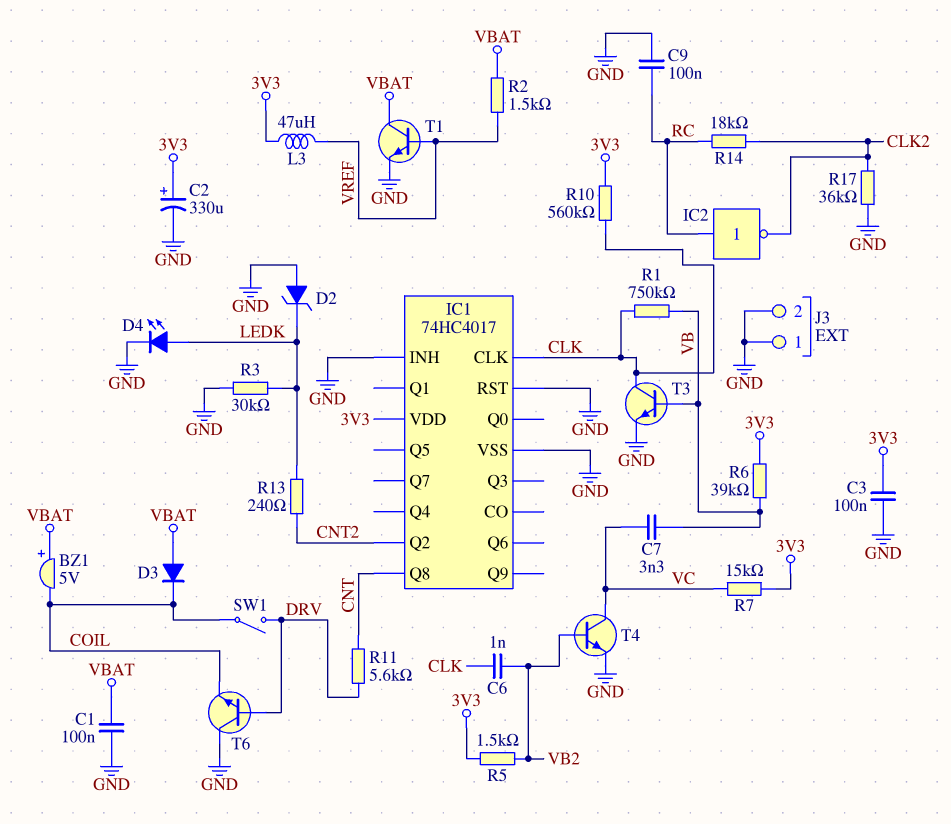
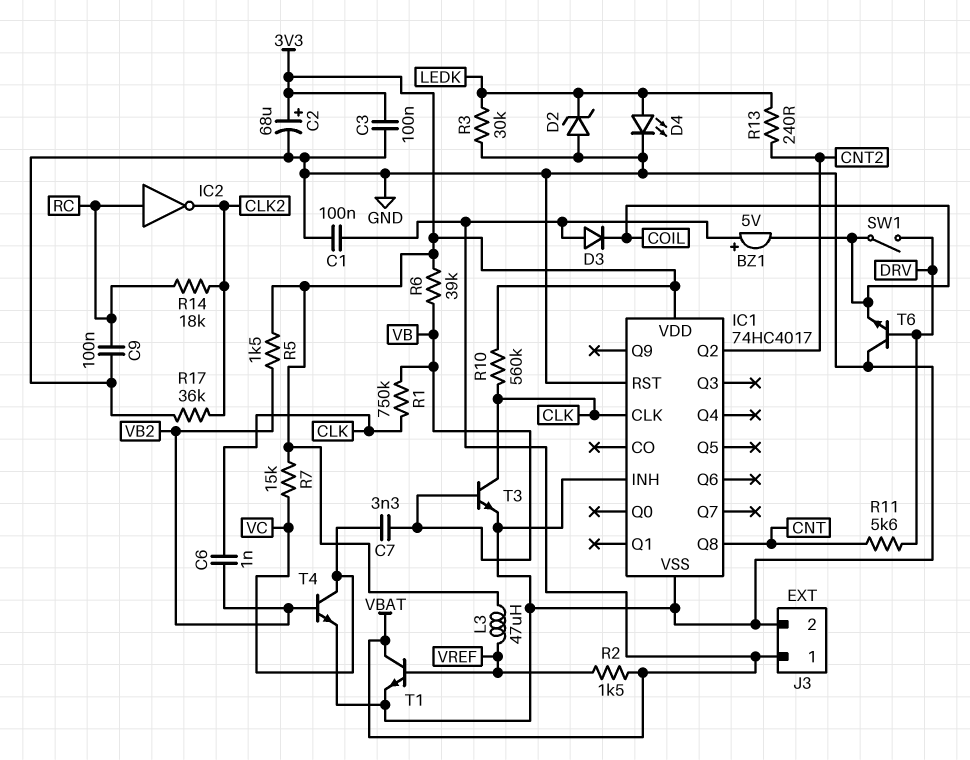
C2: 330uF (plus 3V3, minus GND) -> 68uF (plus 3V3, minus GND)
J3 pin 1: GND -> VBAT

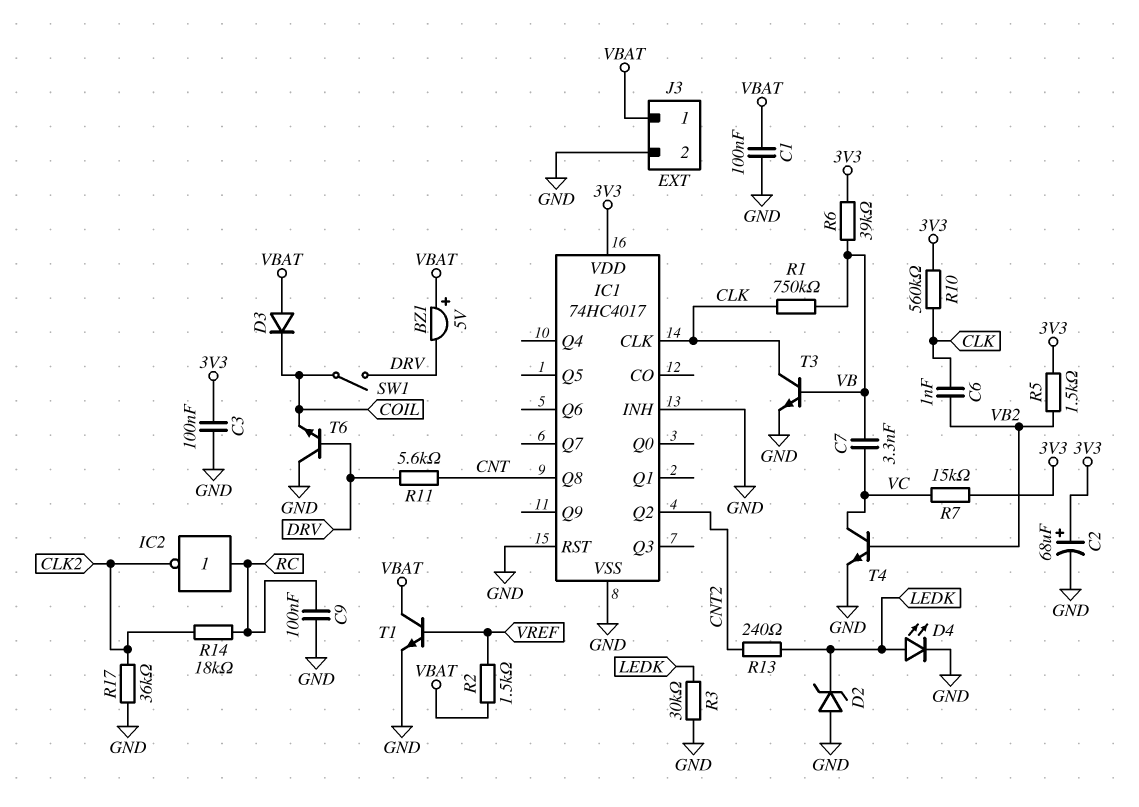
BZ1: buzzer 5V (plus VBAT, minus COIL) -> buzzer 5V (plus VBAT, minus DRV)
L3: 47uH (3V3, VREF) -> none

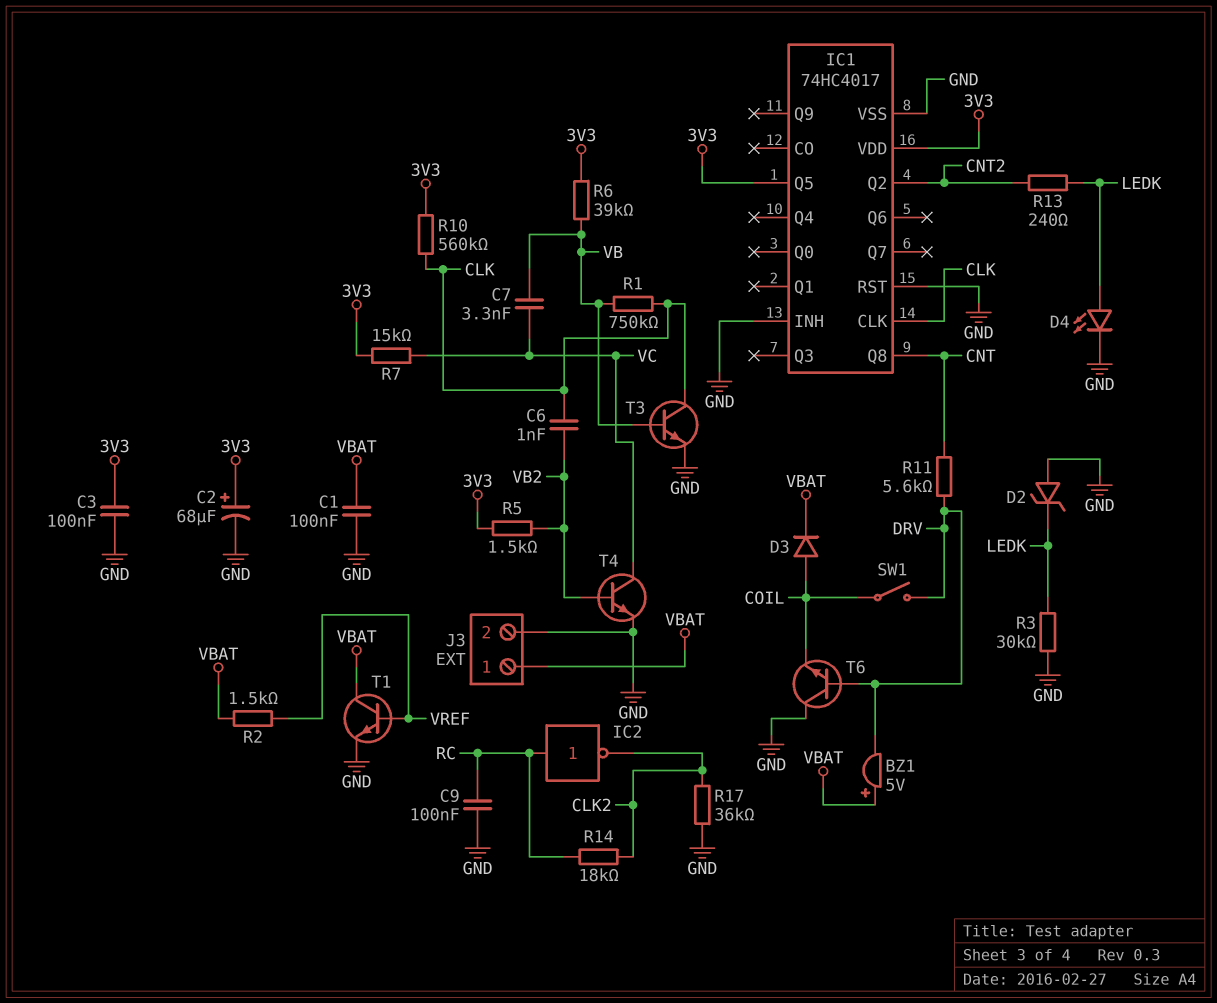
D3: diode (A VBAT, K COIL) -> diode (A COIL, K VBAT)
IC1 pin Q5: none -> 3V3

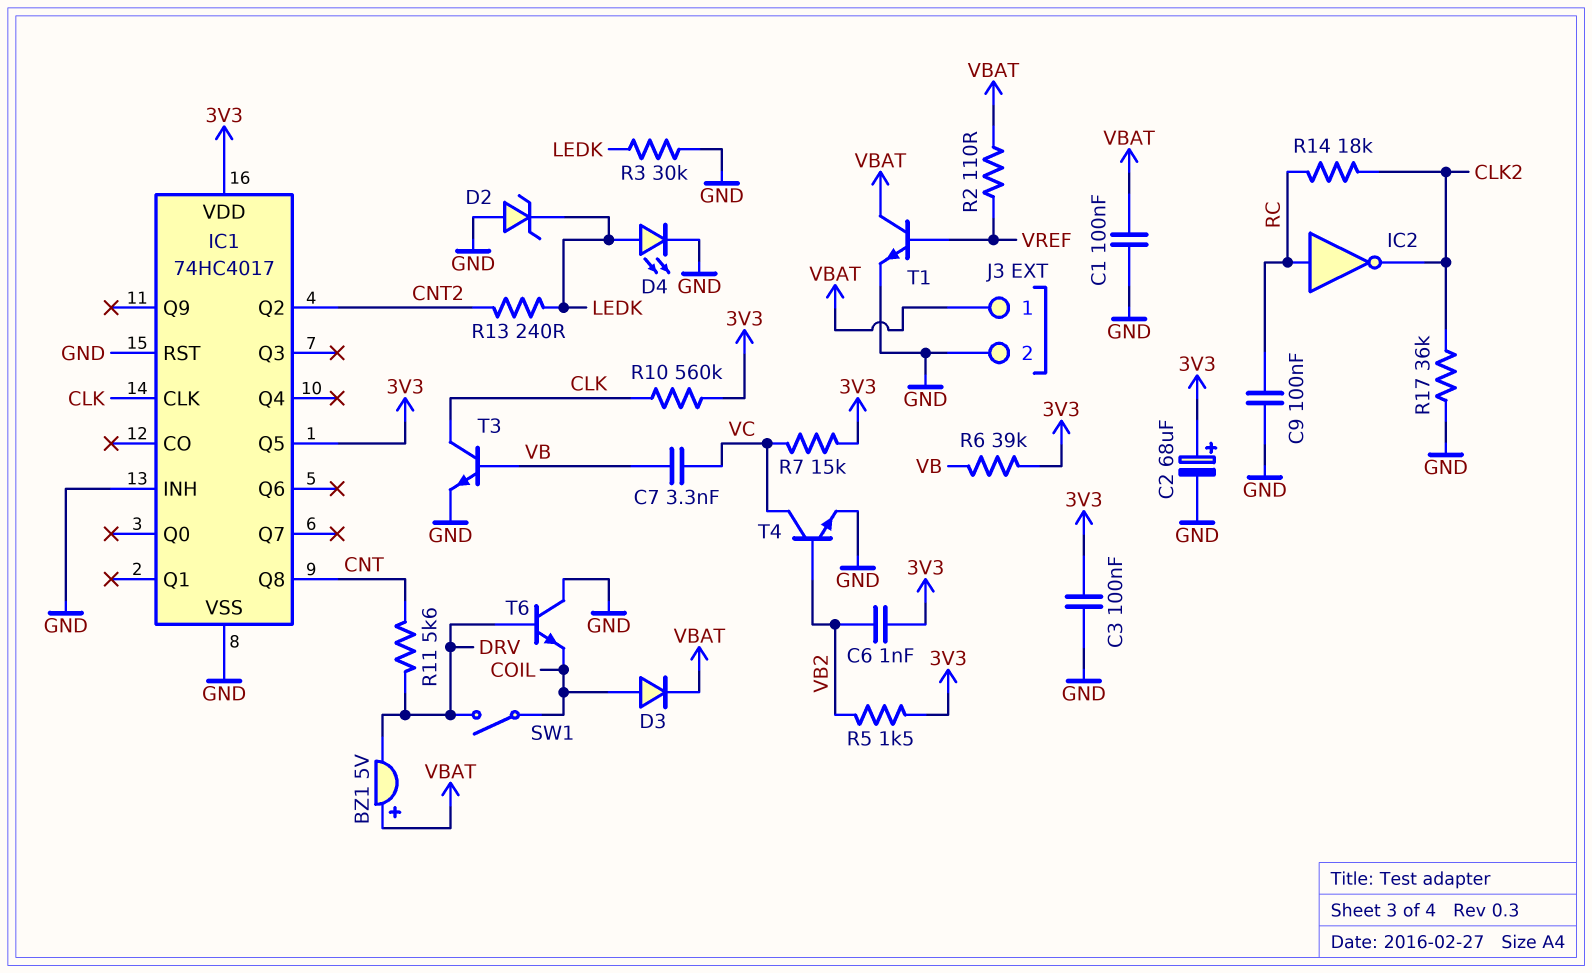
C6: 1nF (CLK, VB2) -> 1nF (3V3, VB2)
R1: 750k (CLK, VB) -> none
R2: 1.5k (VBAT, VREF) -> 110 (VBAT, VREF)

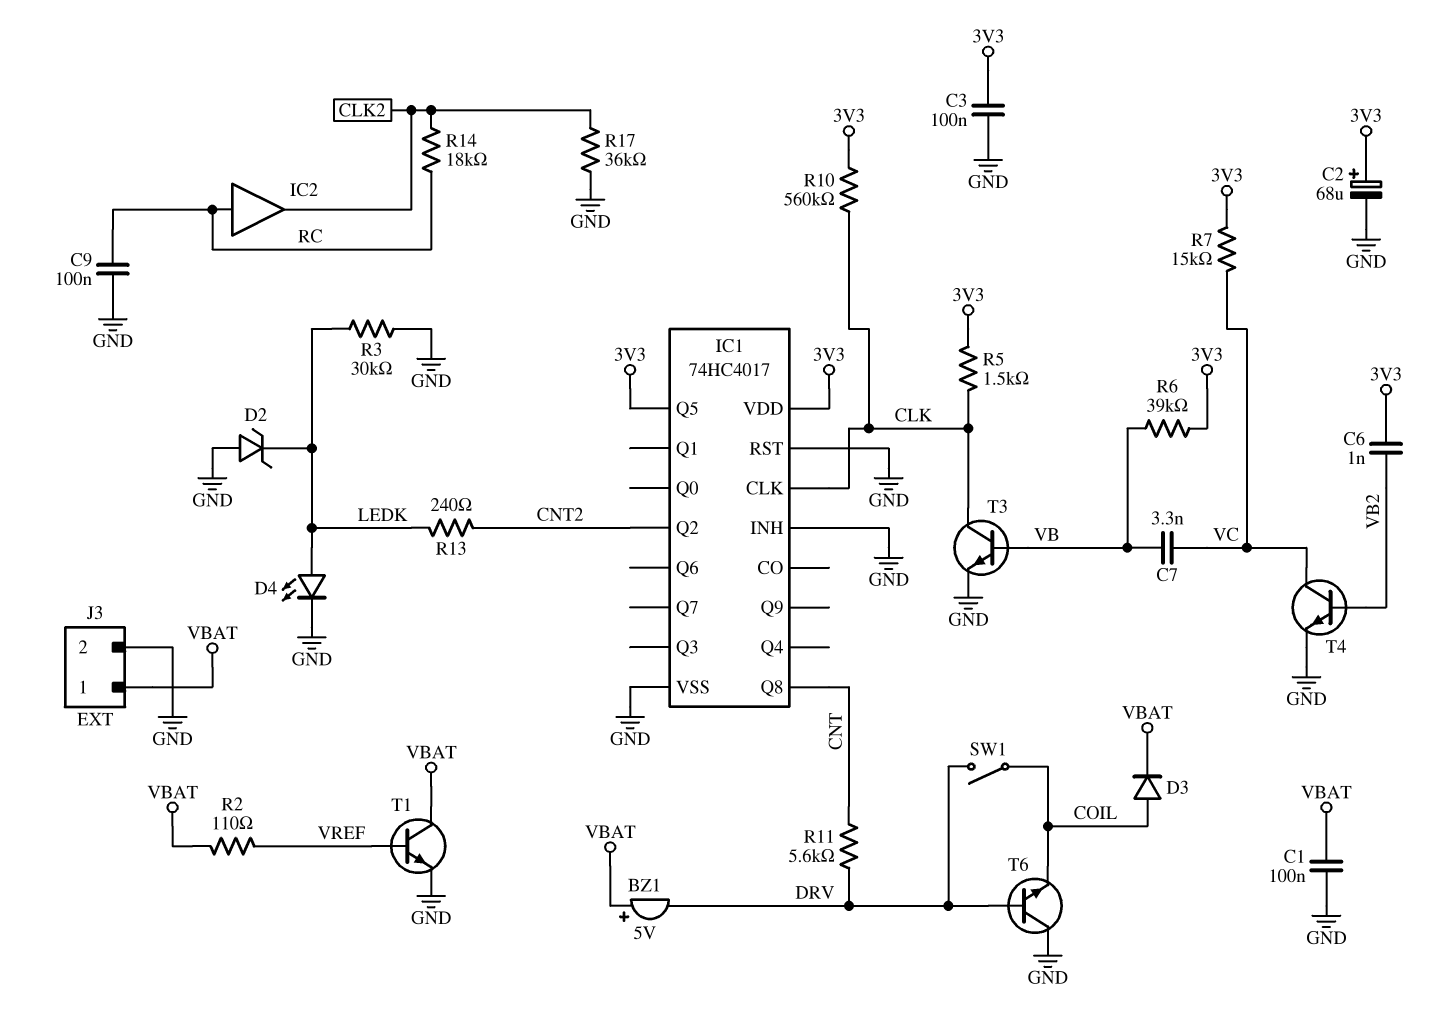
IC2: NOT (in RC, out CLK2) -> buffer (in RC, out CLK2)
R5: 1.5k (3V3, VB2) -> 1.5k (3V3, CLK)

